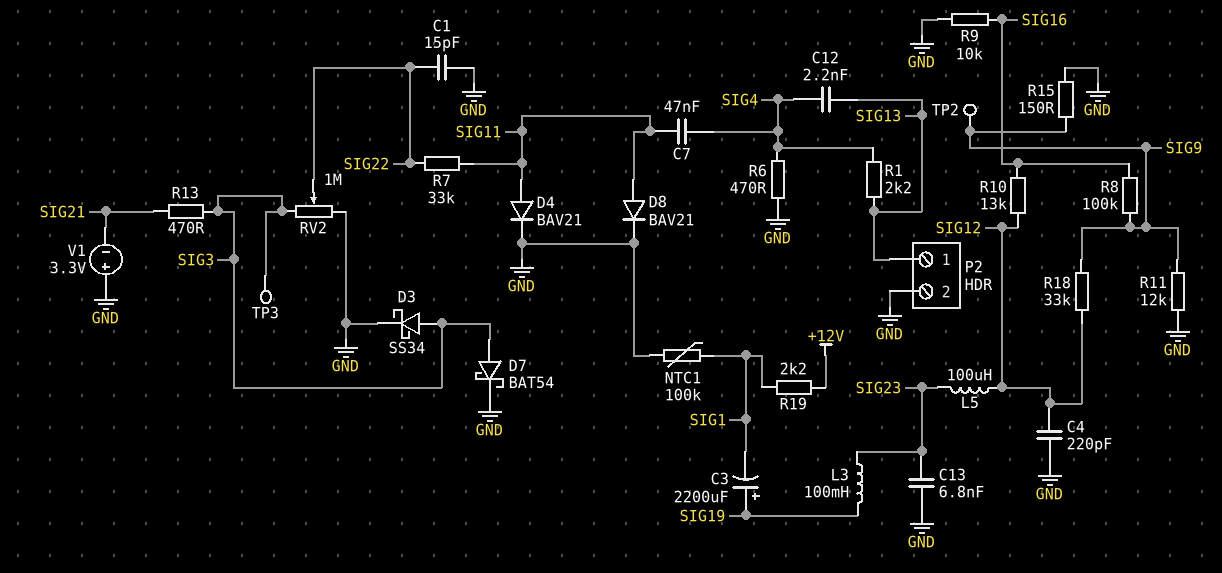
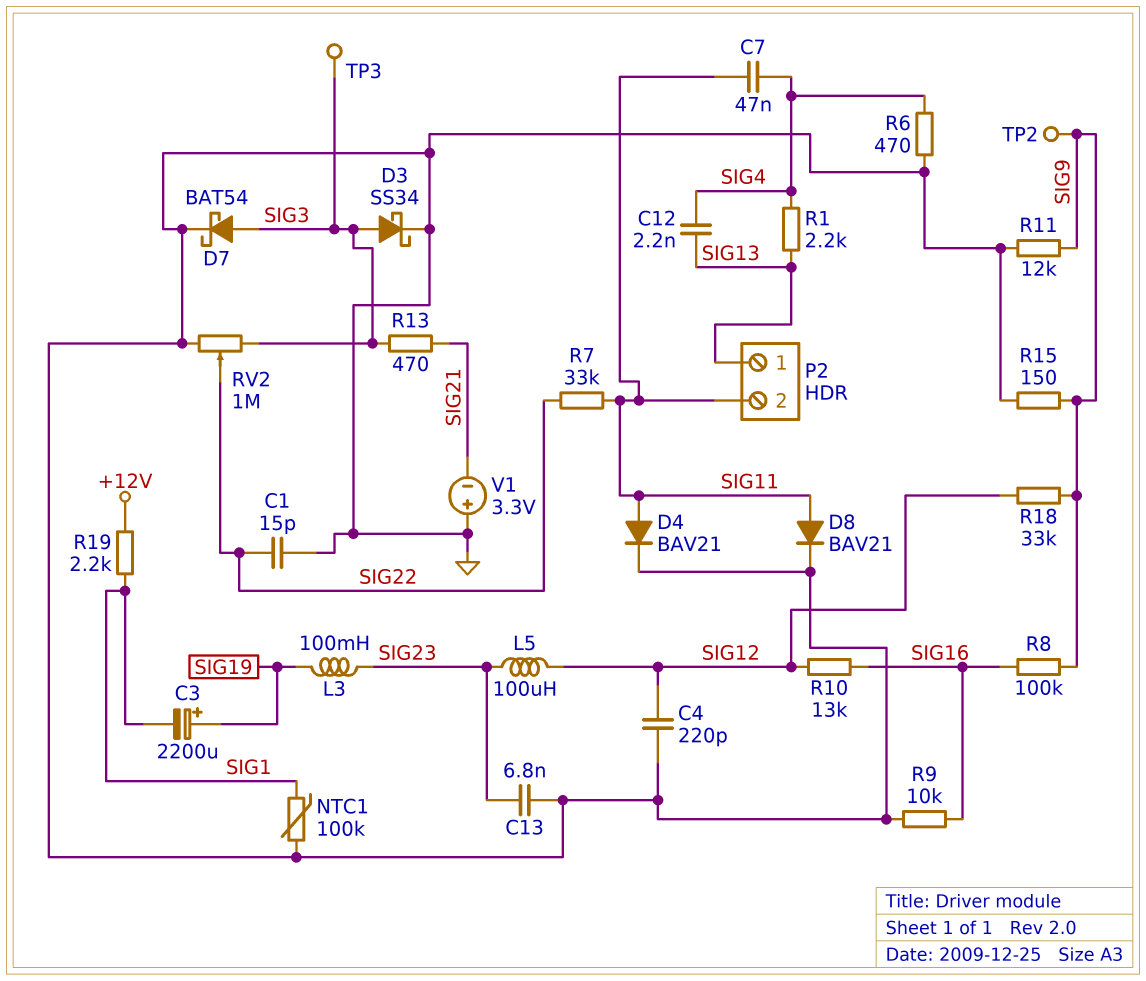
P2 pin 2: GND -> SIG11

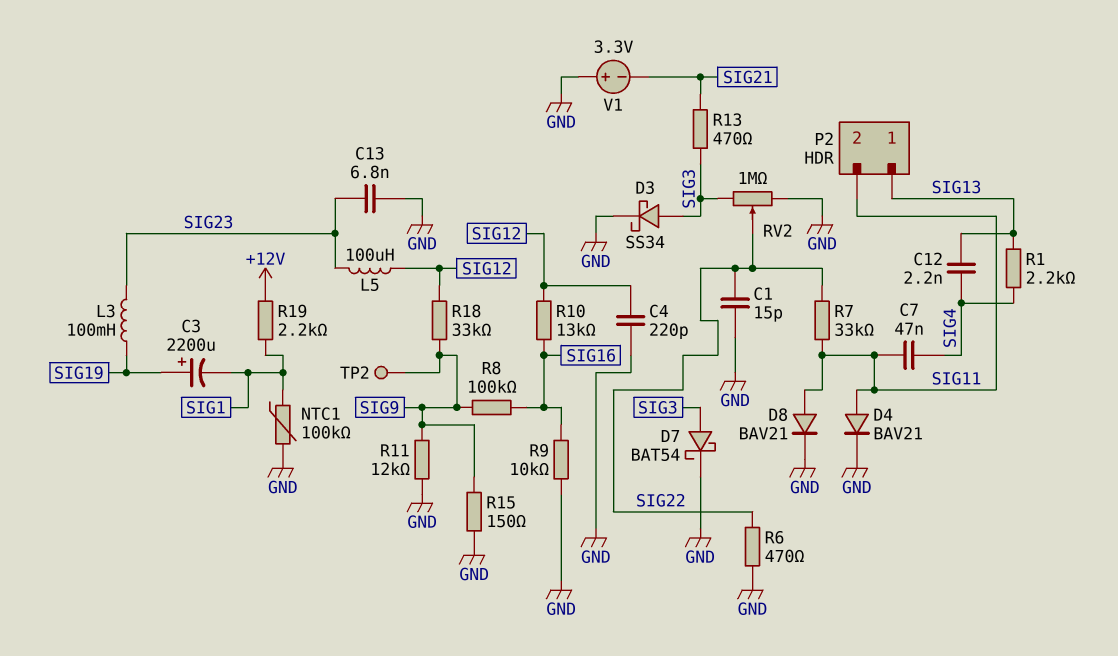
R6: 470 (GND, SIG4) -> 470 (GND, SIG22)
TP3: test point (SIG3) -> none

